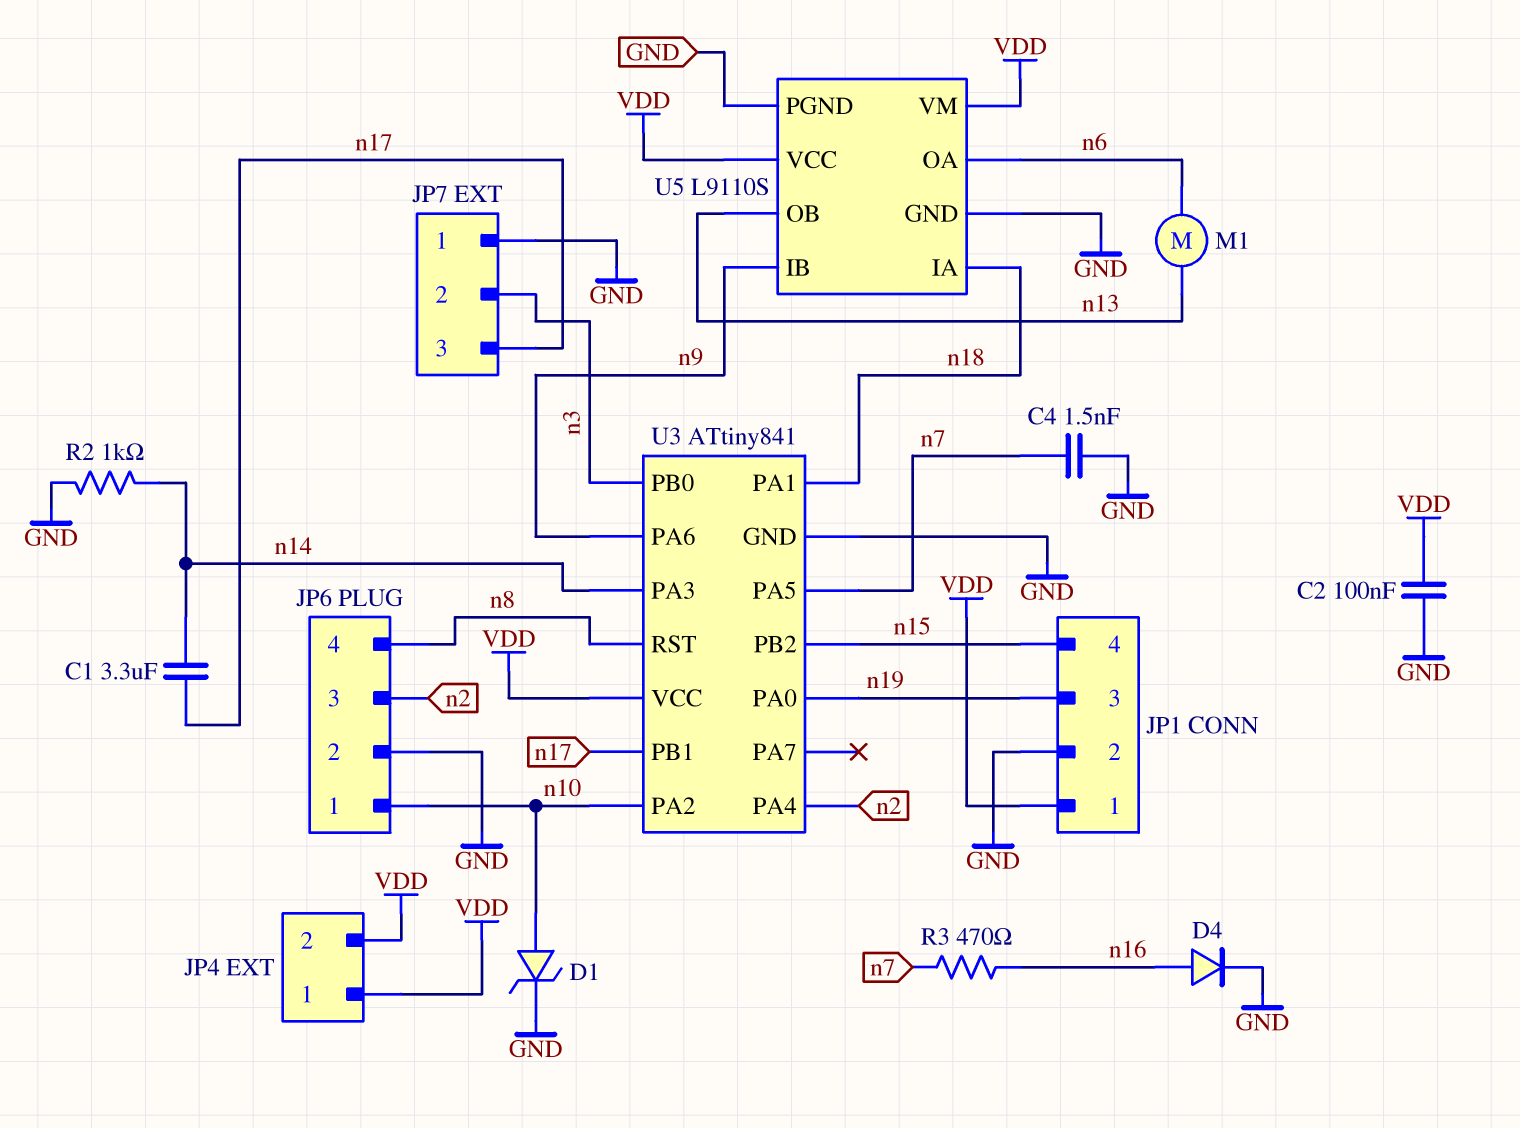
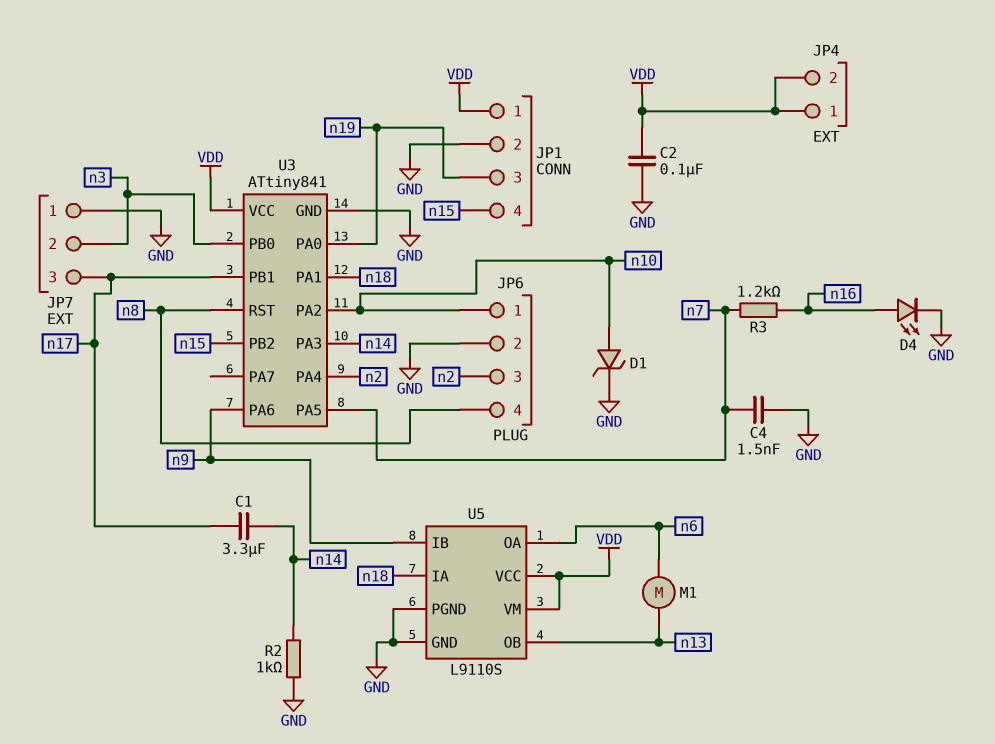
D4: diode (A n16, K GND) -> LED (A n16, K GND)
R3: 470 (n7, n16) -> 1.2k (n7, n16)

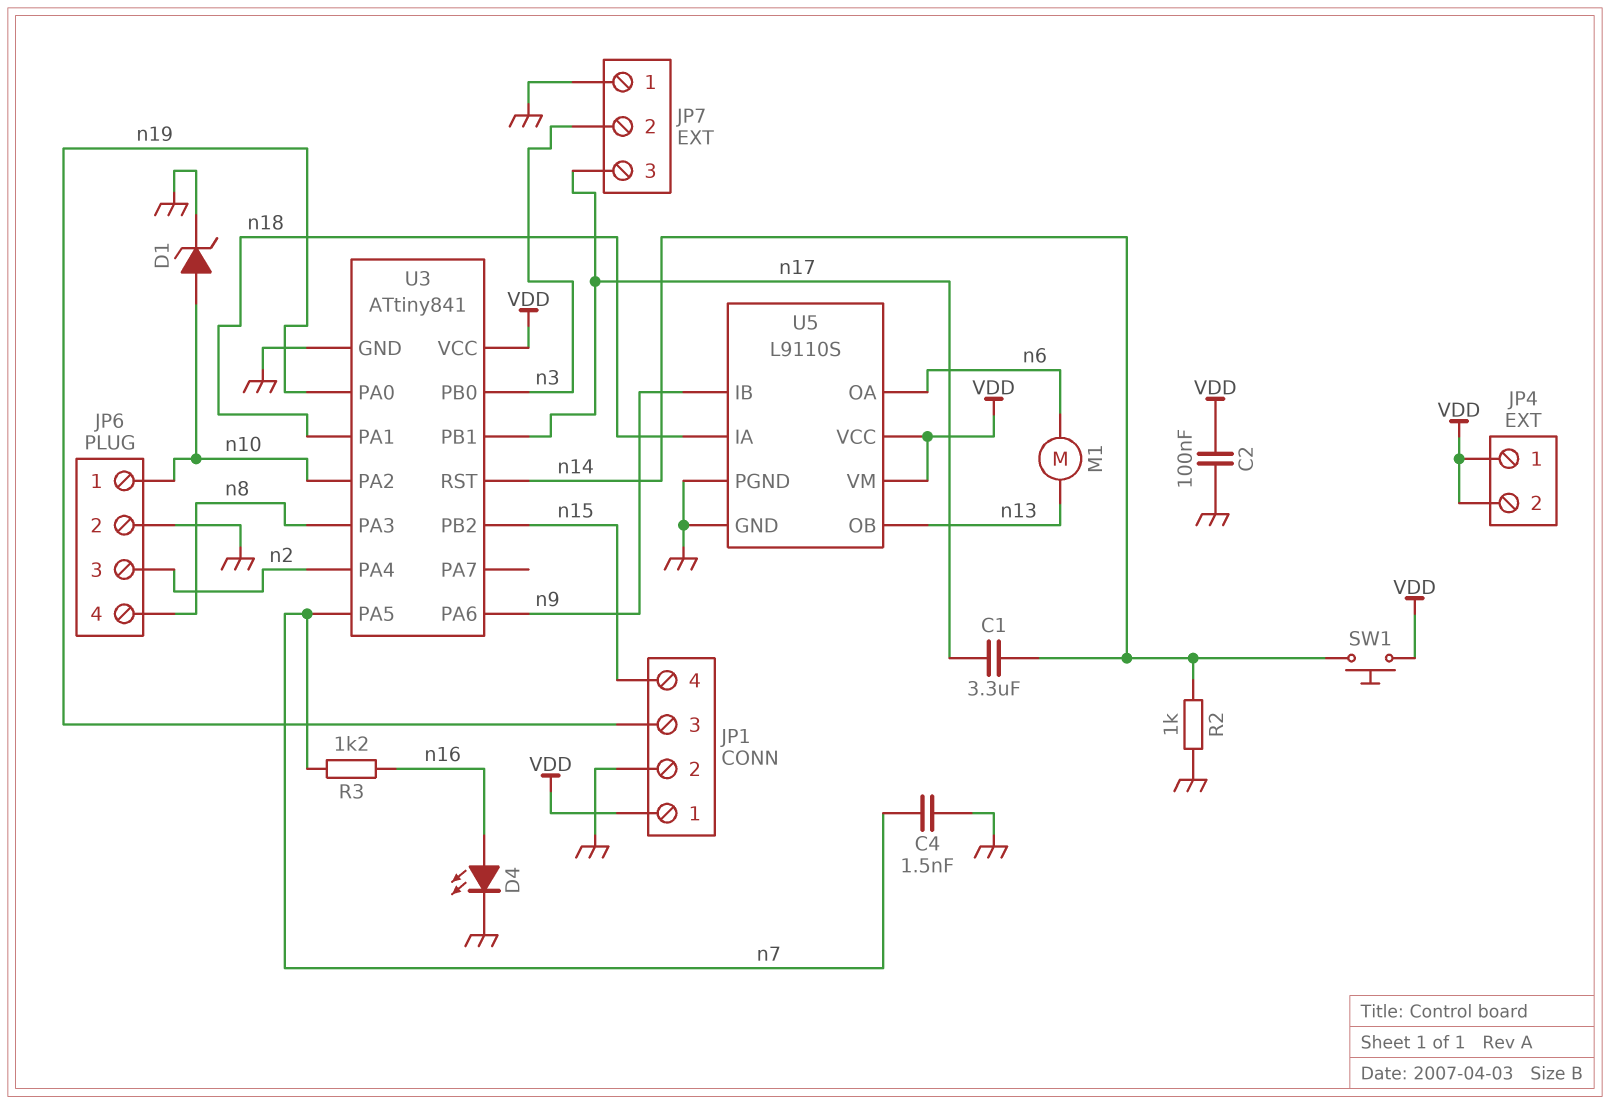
SW1: none -> button (VDD, n14)
U3 pin PA3: n14 -> n8
U3 pin RST: n8 -> n14

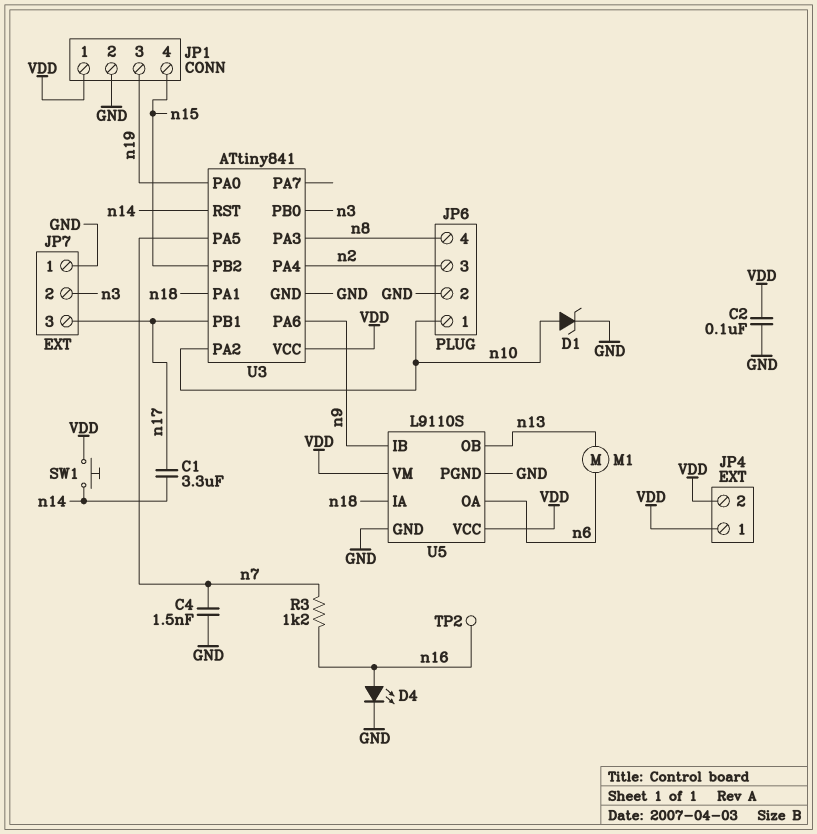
R2: 1k (GND, n14) -> none
TP2: none -> test point (n16)

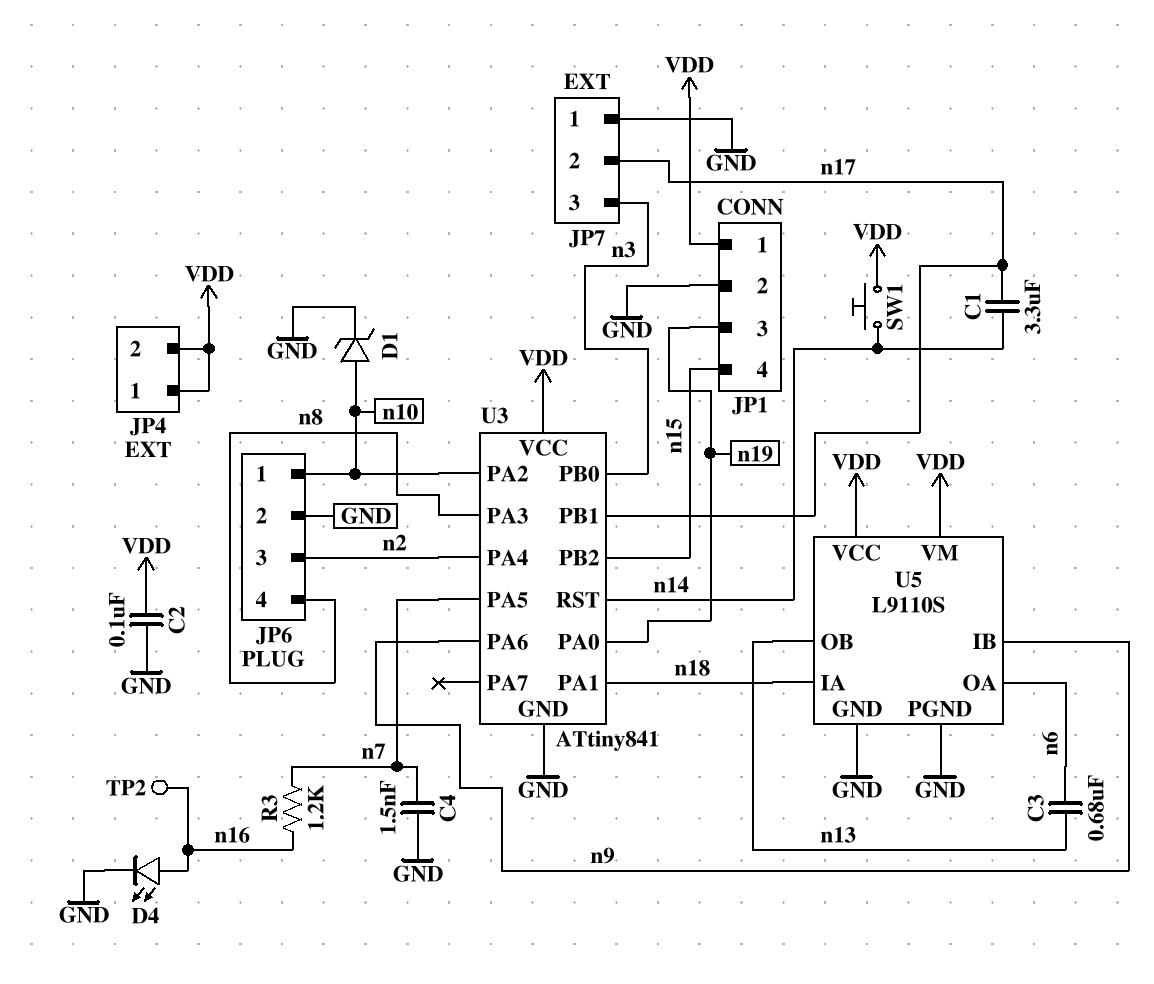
C3: none -> 680nF (n6, n13)
JP7 pin 2: n3 -> n17
JP7 pin 3: n17 -> n3
M1: motor (n6, n13) -> none

